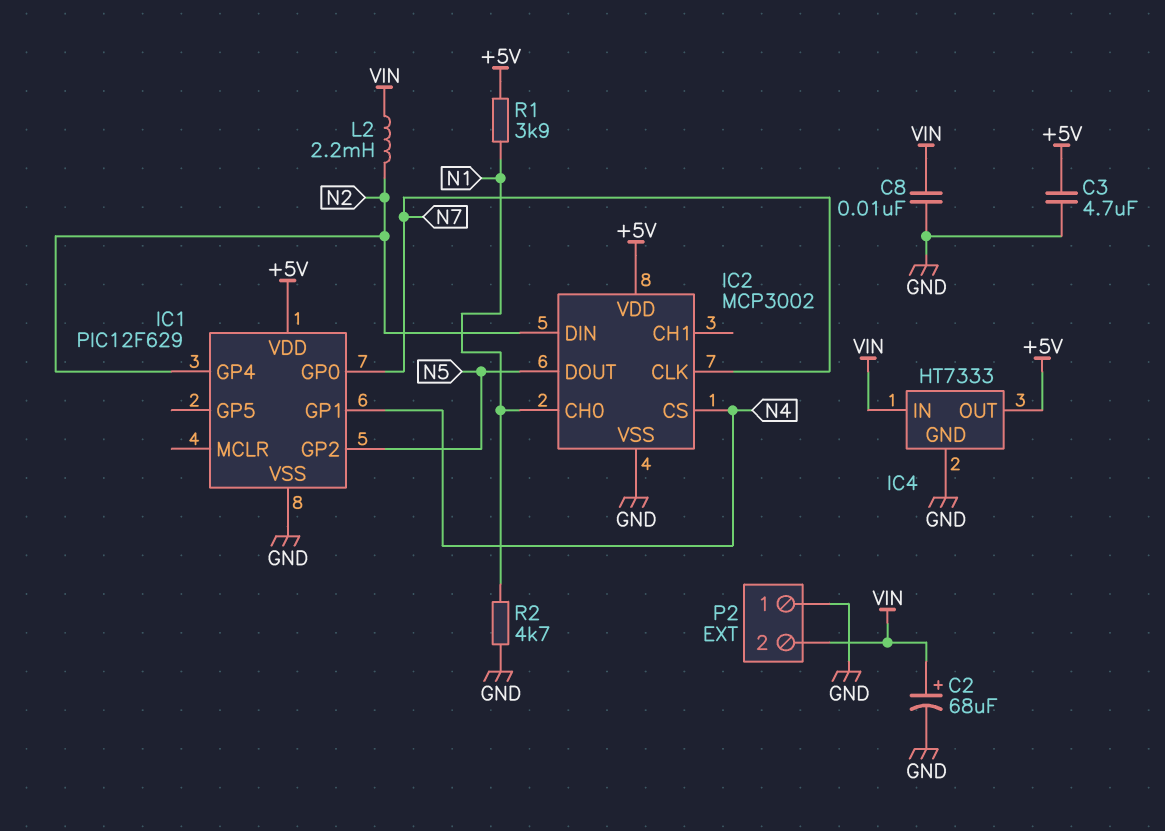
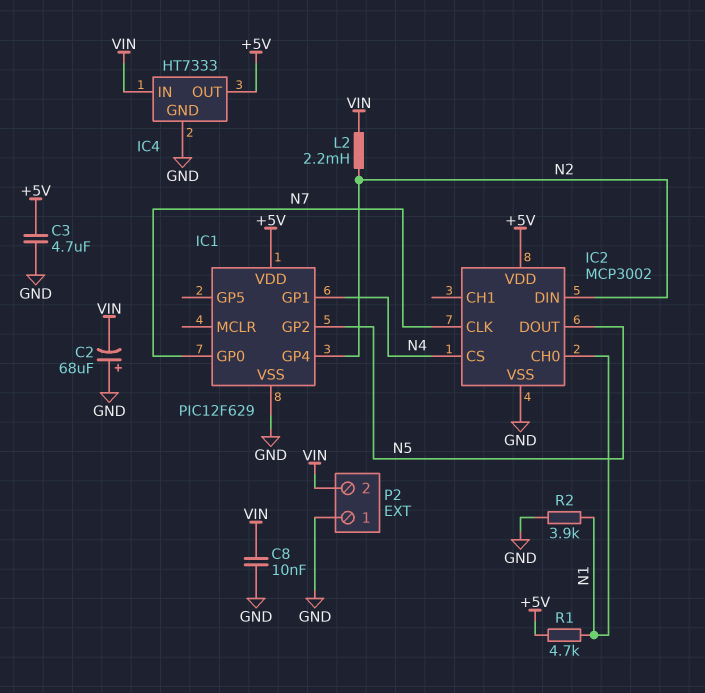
C2: 68uF (plus VIN, minus GND) -> 68uF (plus GND, minus VIN)
R1: 3.9k (+5V, N1) -> 4.7k (+5V, N1)
R2: 4.7k (GND, N1) -> 3.9k (GND, N1)

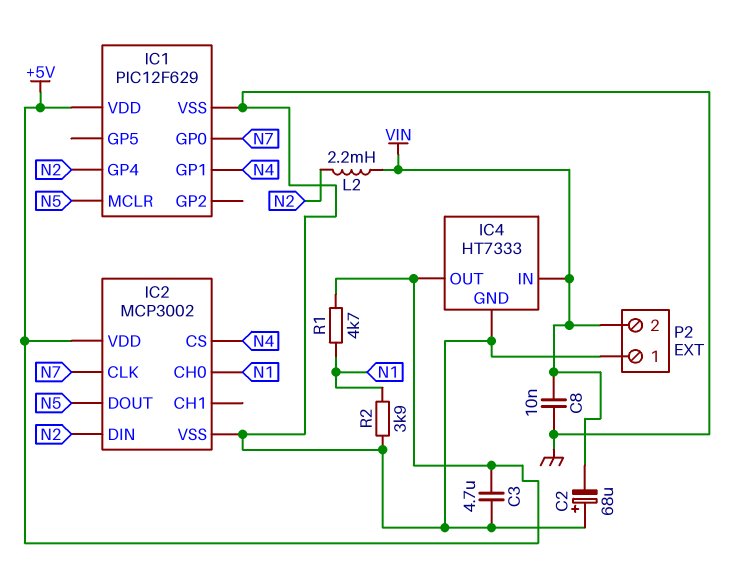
IC1 pin GP2: N5 -> none
IC1 pin MCLR: none -> N5

